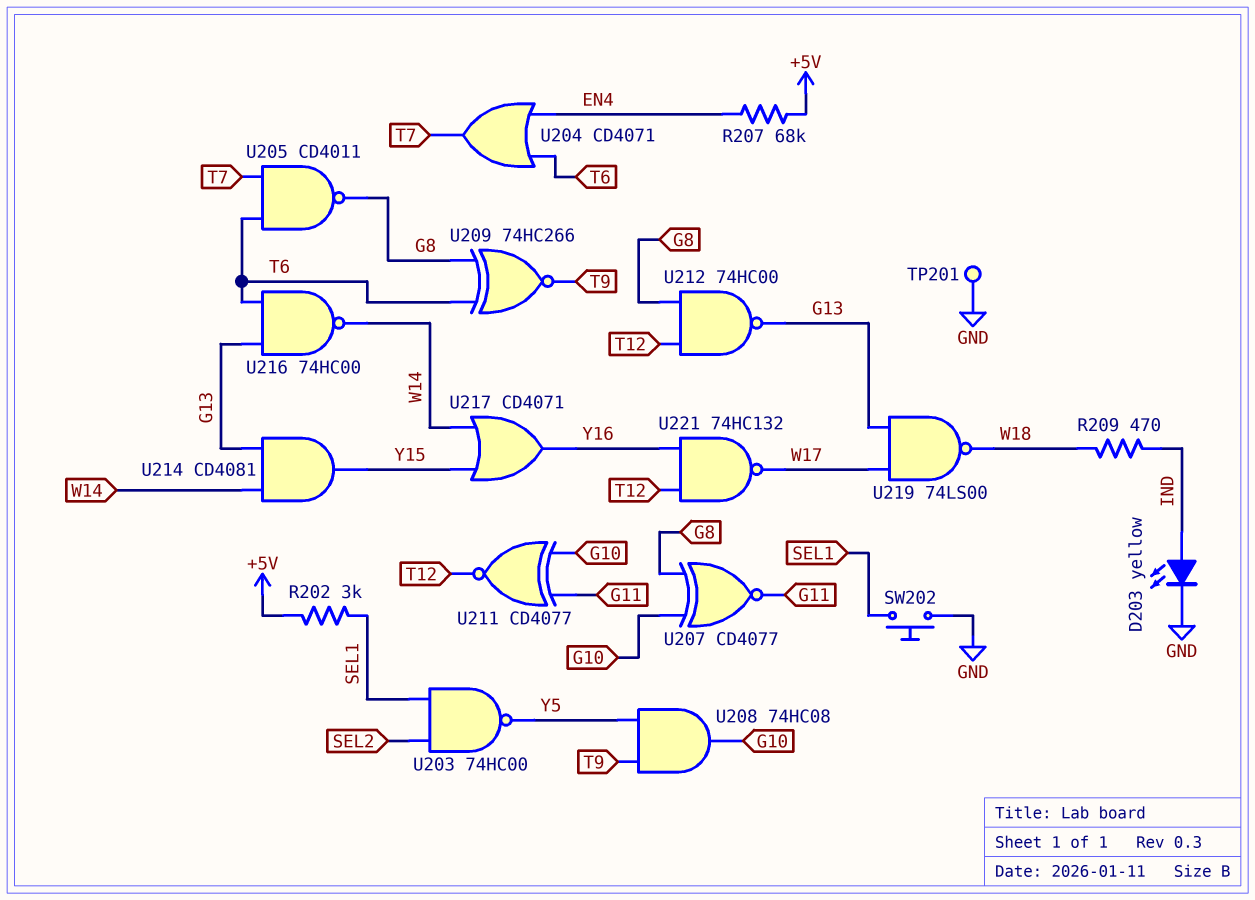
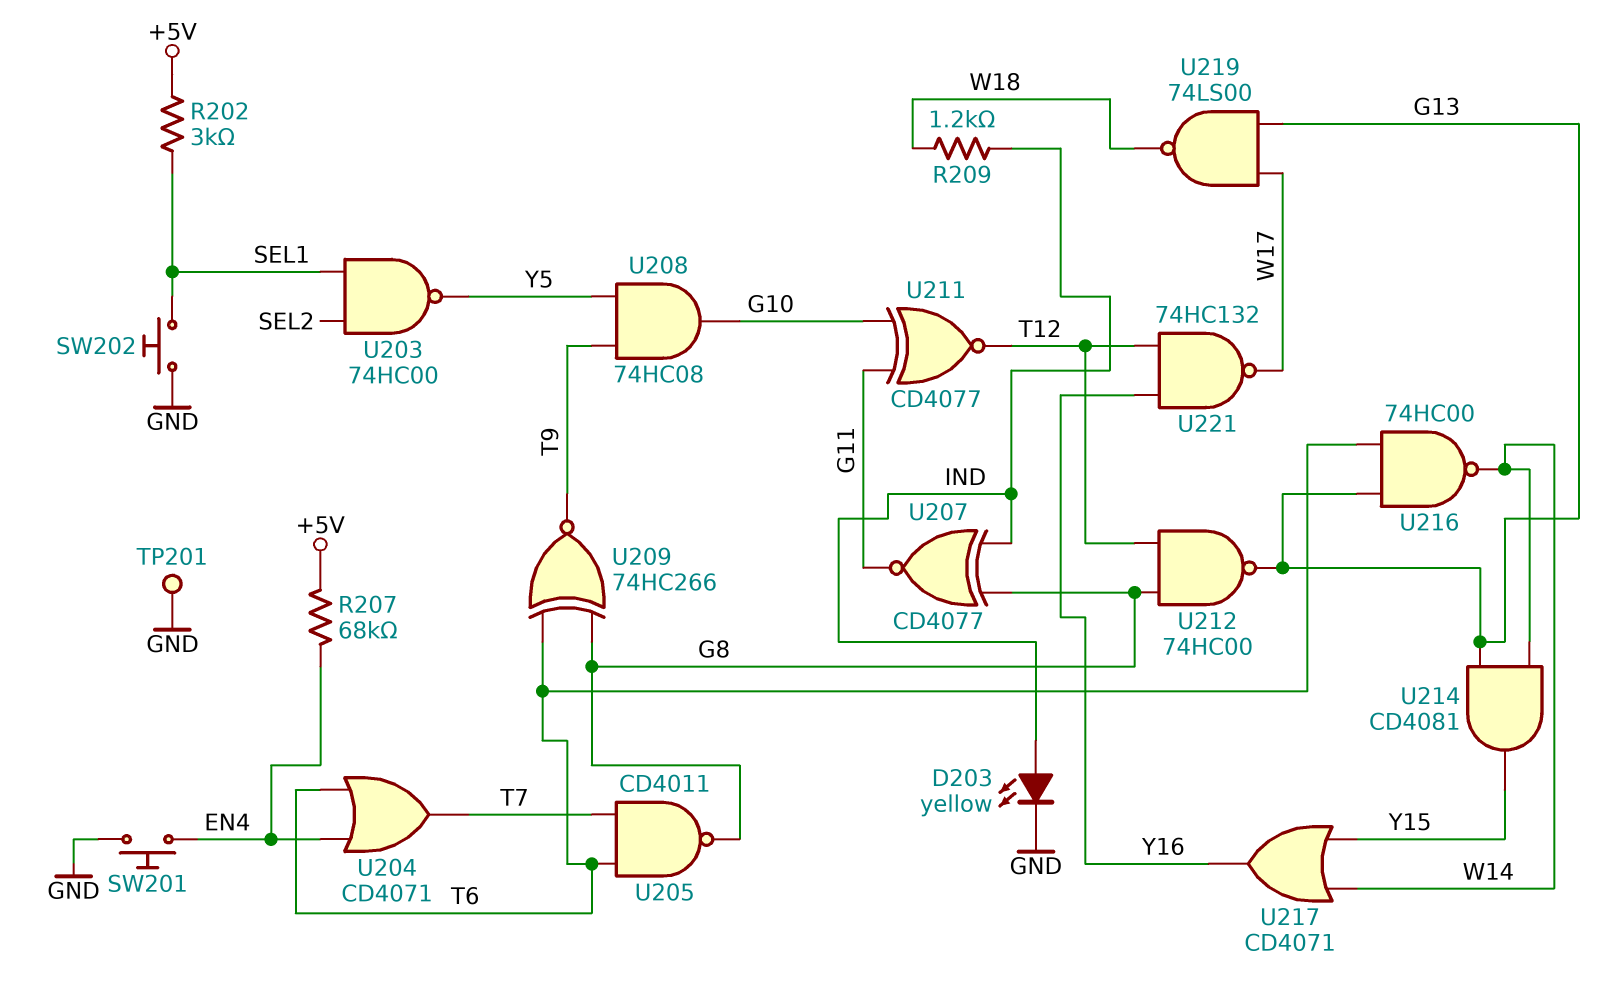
R209: 470 (IND, W18) -> 1.2k (IND, W18)
SW201: none -> button (EN4, GND)
U207: XNOR CD4077 (in G8, in G10, out G11) -> XNOR CD4077 (in G8, in IND, out G11)

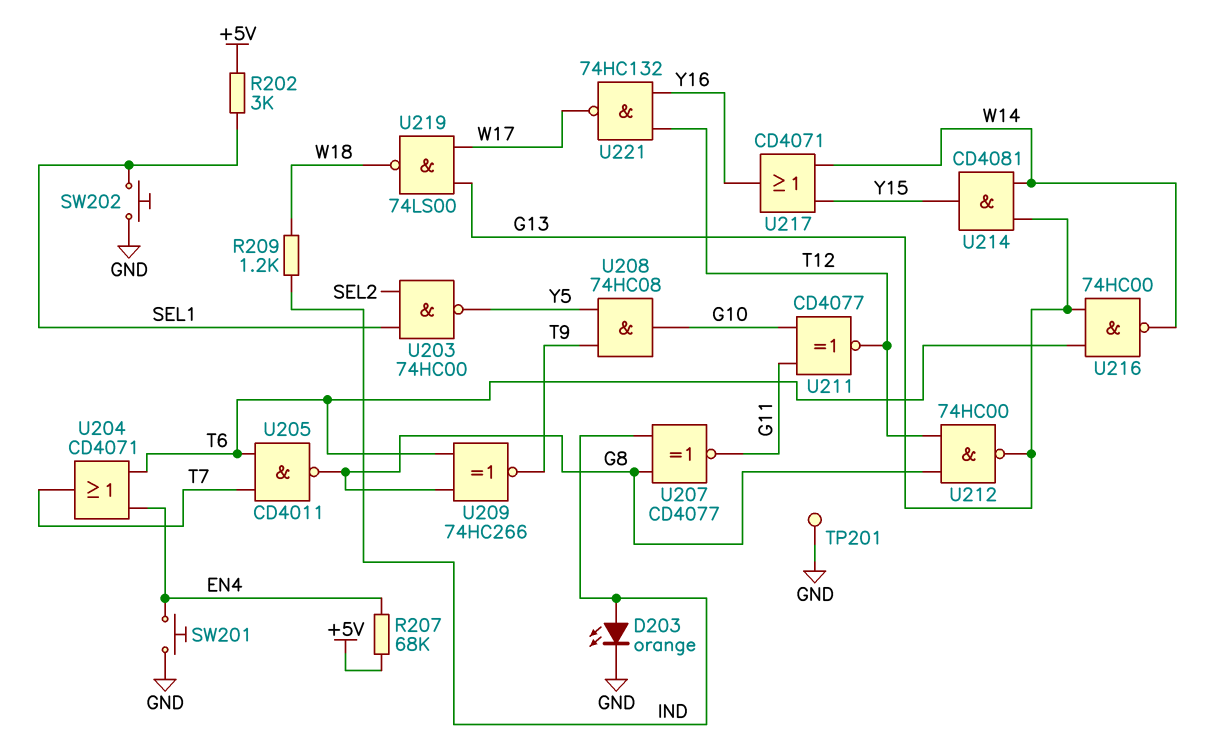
D203: LED yellow (A IND, K GND) -> LED orange (A IND, K GND)

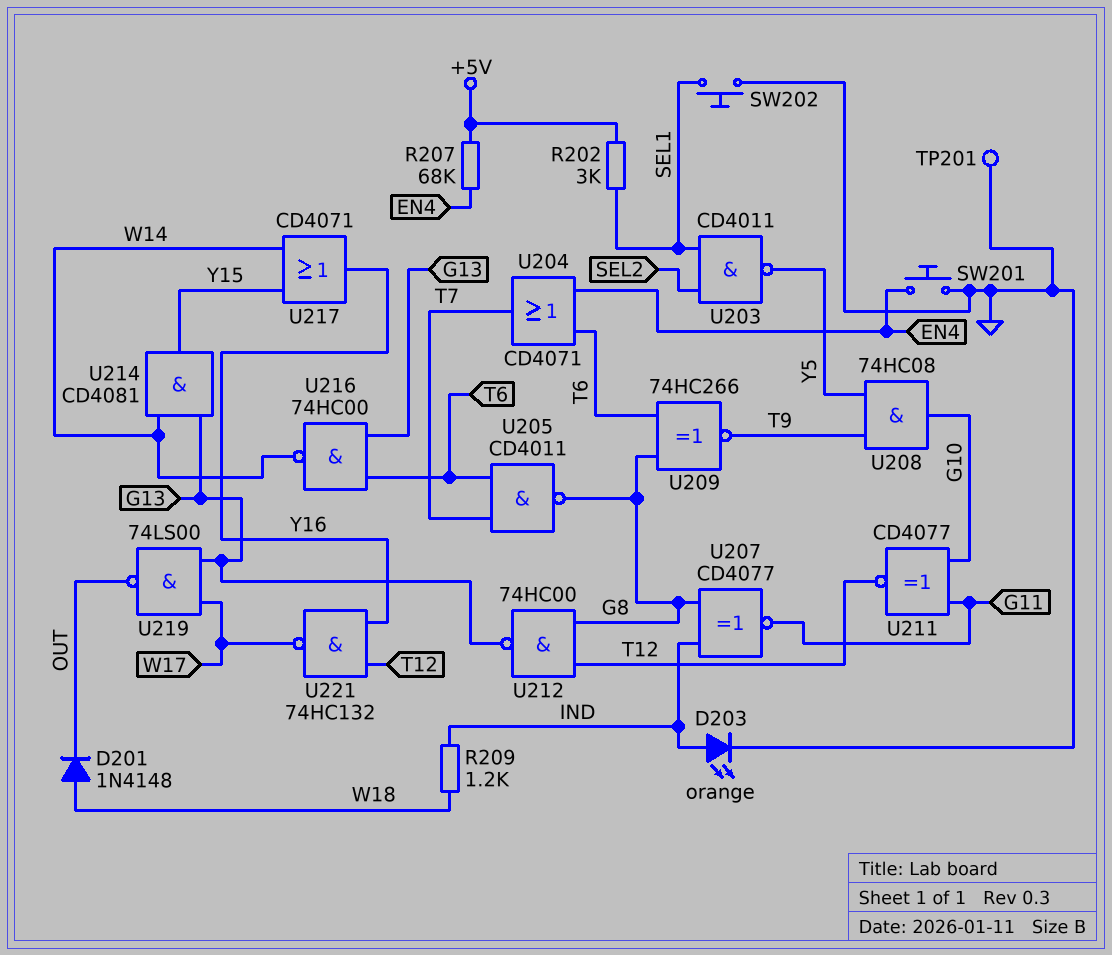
D201: none -> diode 1N4148 (A W18, K OUT)
U203: NAND 74HC00 (in SEL1, in SEL2, out Y5) -> NAND CD4011 (in SEL1, in SEL2, out Y5)
U219: NAND 74LS00 (in G13, in W17, out W18) -> NAND 74LS00 (in G13, in W17, out OUT)

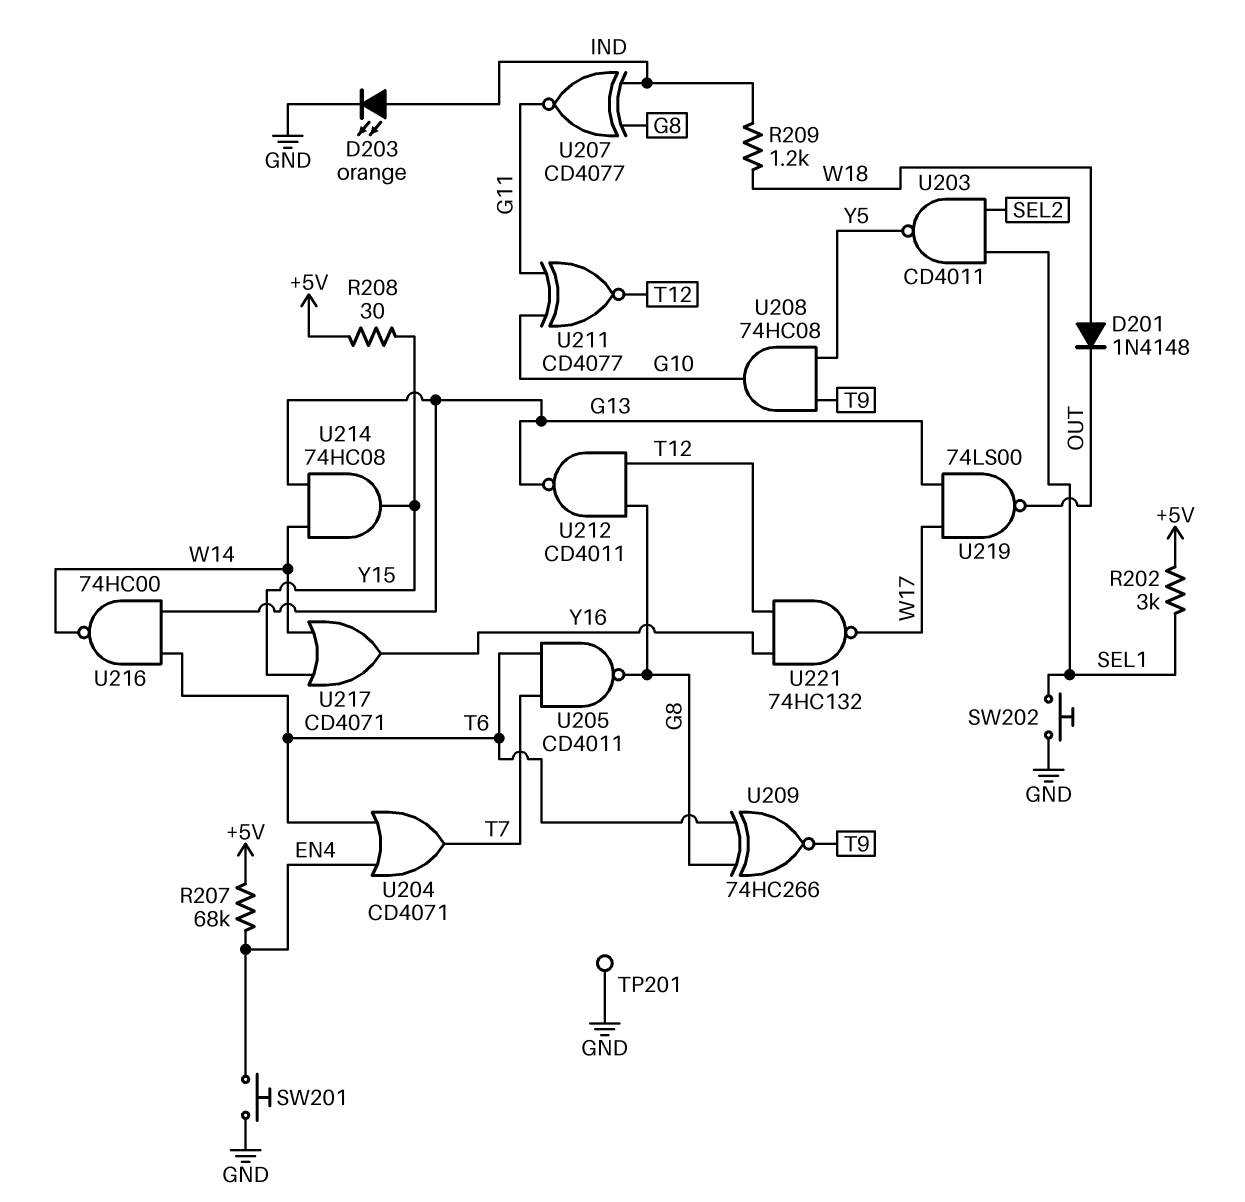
R208: none -> 30 (+5V, Y15)
U212: NAND 74HC00 (in G8, in T12, out G13) -> NAND CD4011 (in G8, in T12, out G13)
U214: AND CD4081 (in G13, in W14, out Y15) -> AND 74HC08 (in G13, in W14, out Y15)

